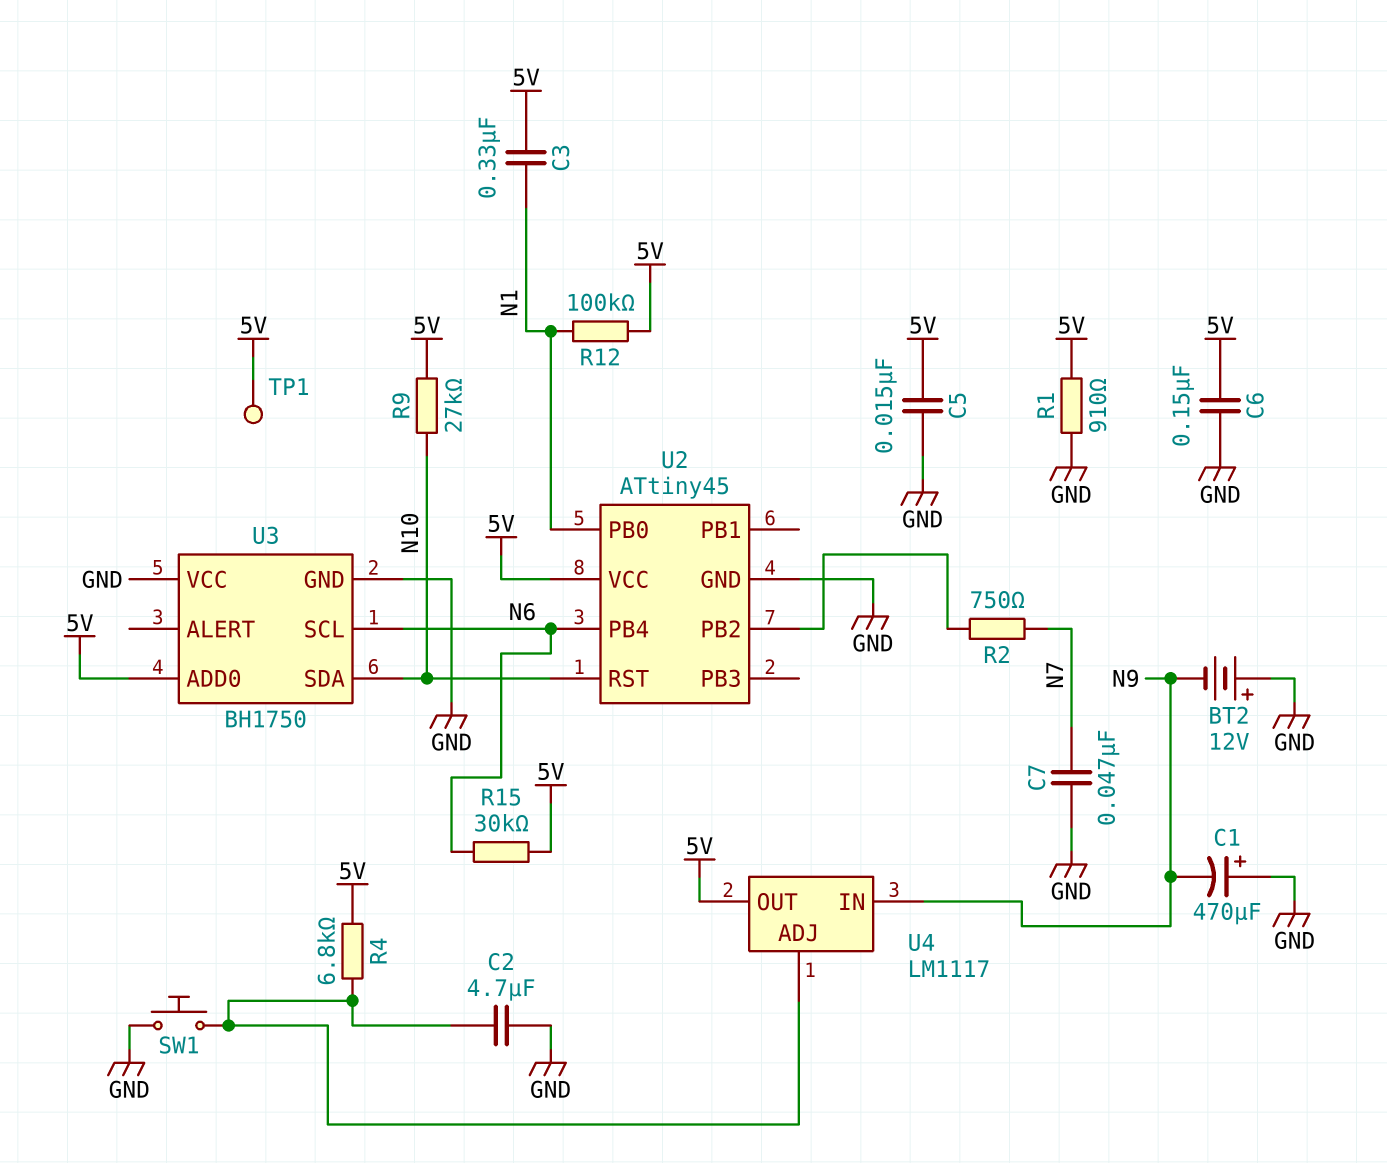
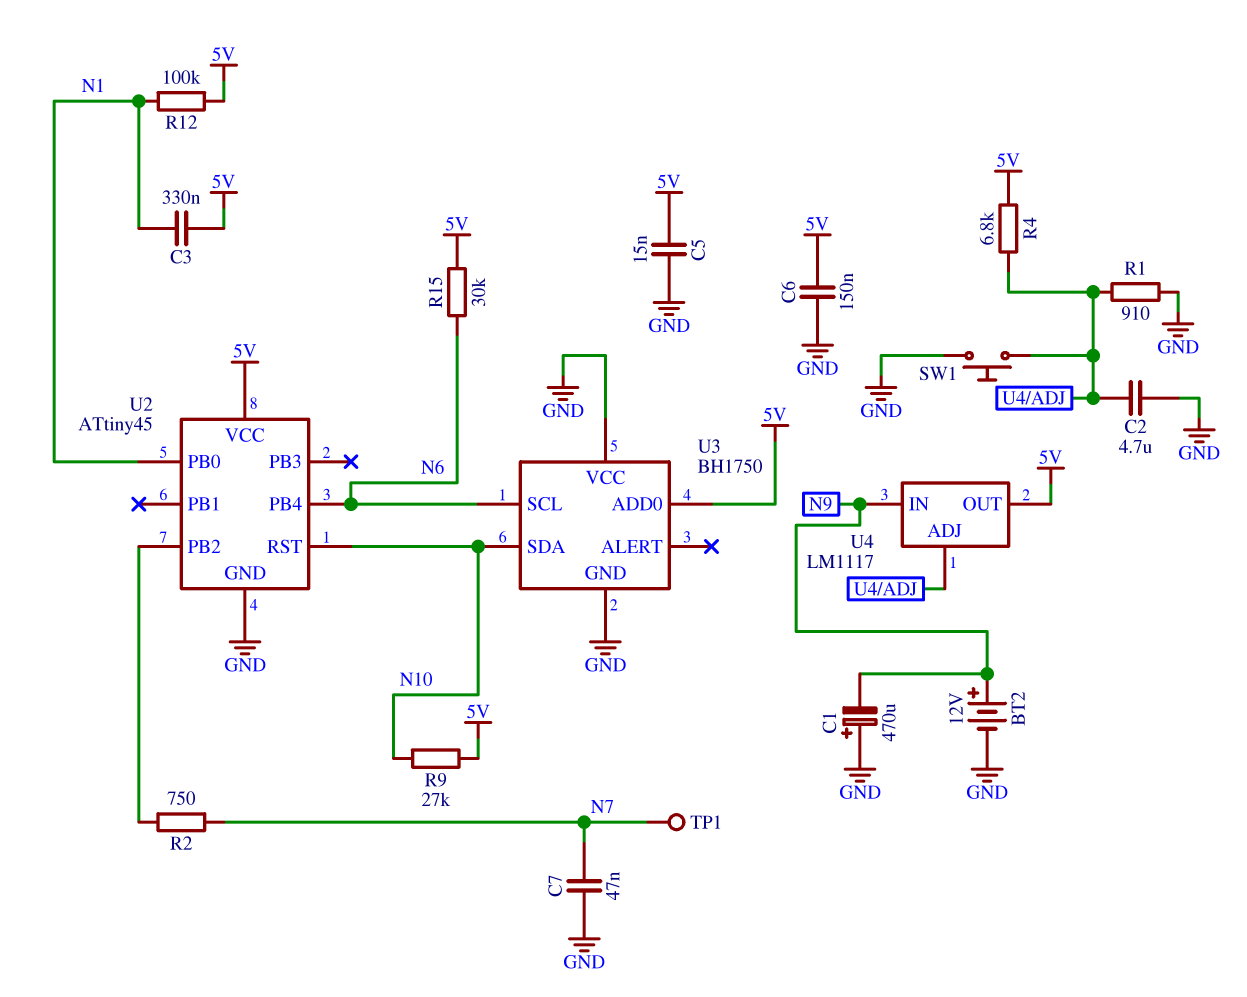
BT2: 12V (plus GND, minus N9) -> 12V (plus N9, minus GND)
R1: 910 (5V, GND) -> 910 (GND, U4/ADJ)
TP1: test point (5V) -> test point (N7)

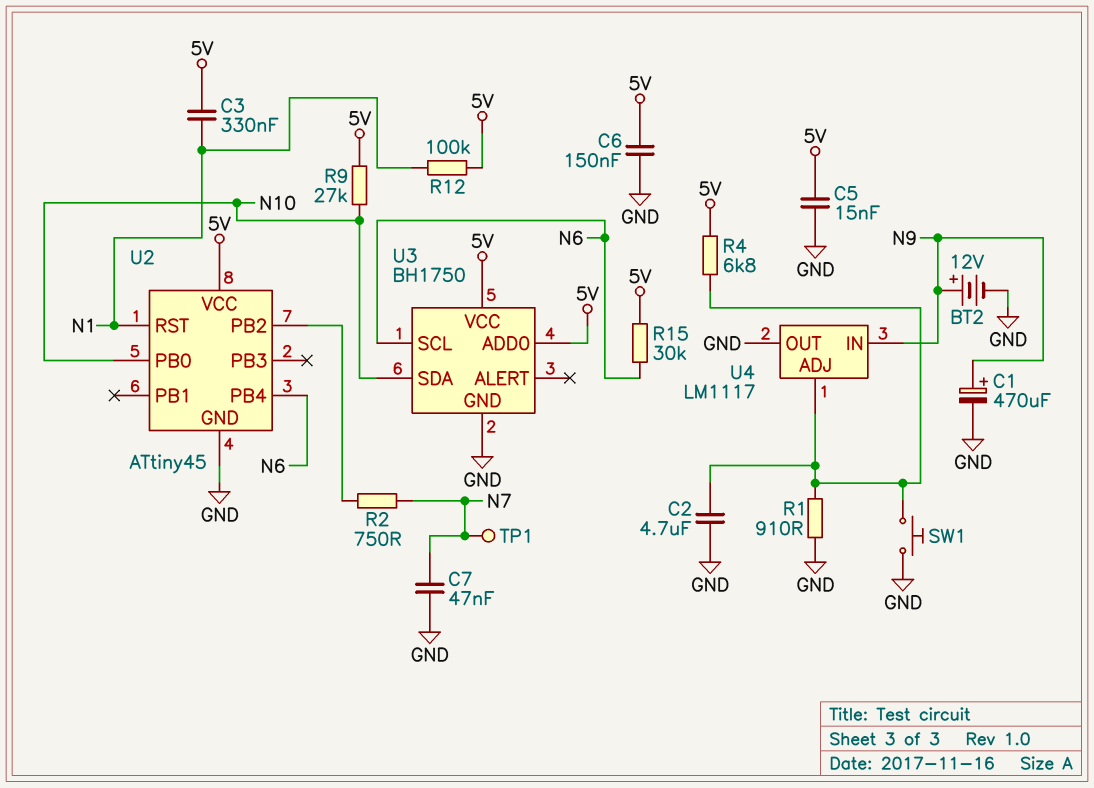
C1: 470uF (plus GND, minus N9) -> 470uF (plus N9, minus GND)
U2 pin PB0: N1 -> N10
U2 pin RST: N10 -> N1
U3 pin VCC: GND -> 5V
U4 pin OUT: 5V -> GND

